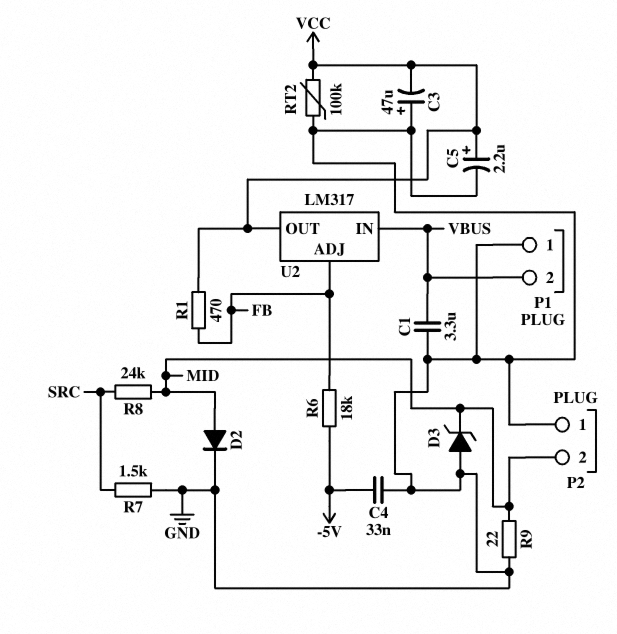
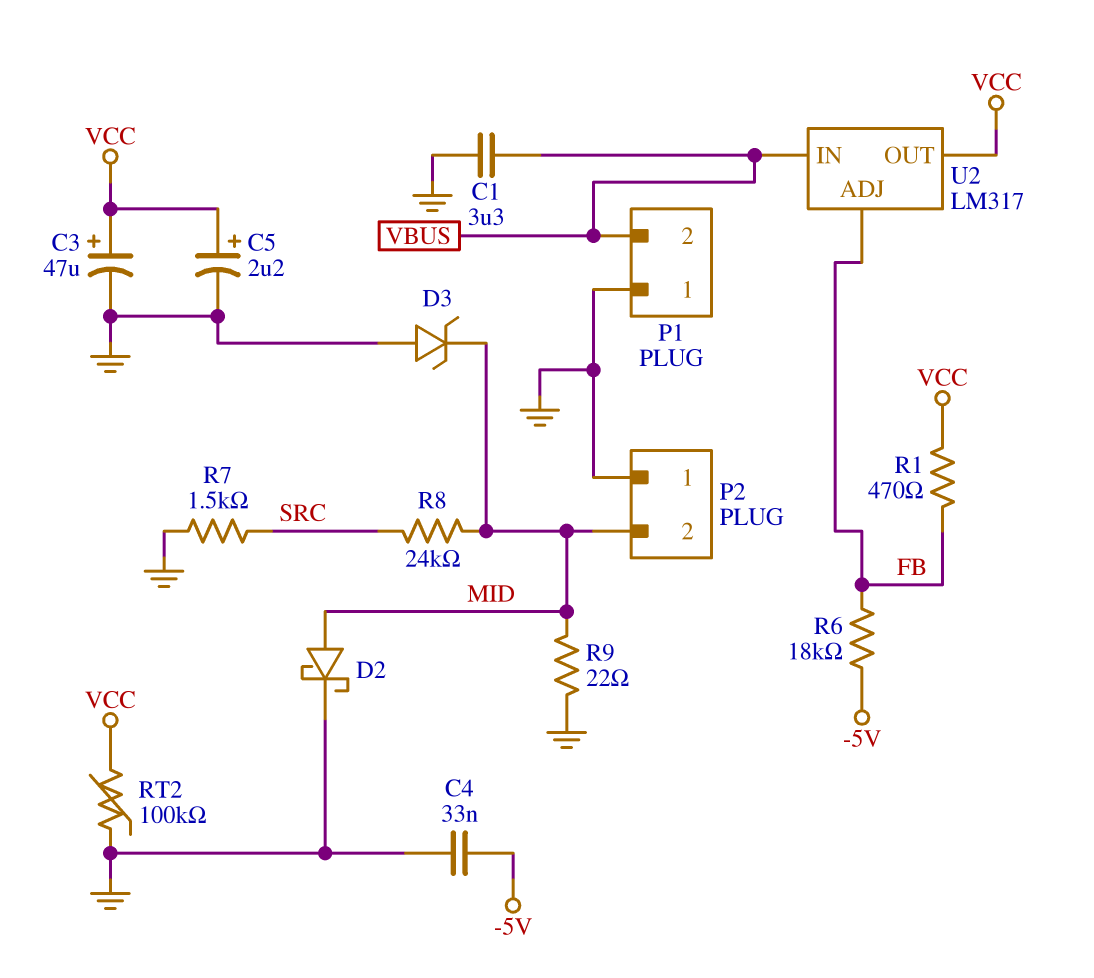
C3: 47uF (plus GND, minus VCC) -> 47uF (plus VCC, minus GND)
D2: diode (A MID, K GND) -> schottky (A MID, K GND)

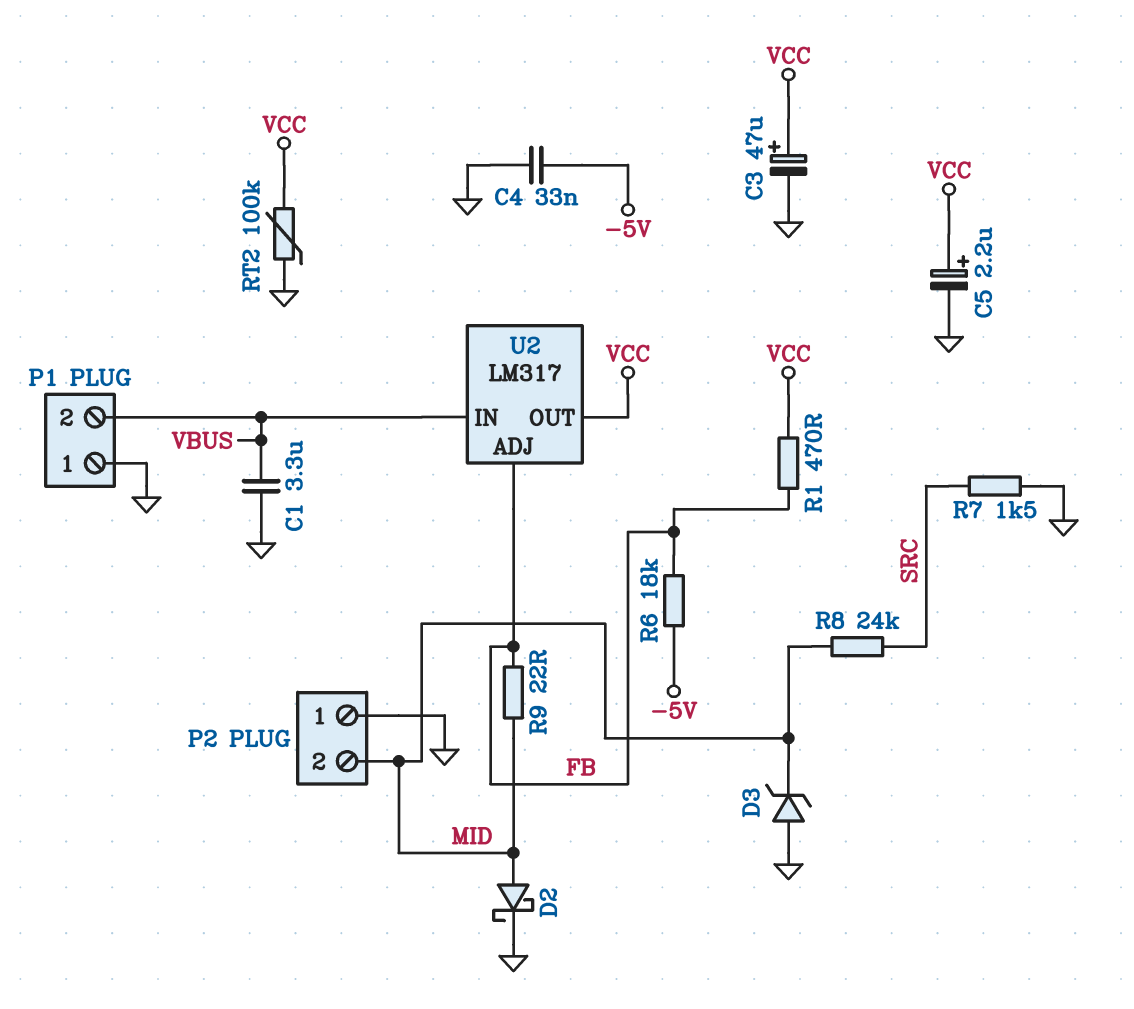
R9: 22 (GND, MID) -> 22 (FB, MID)

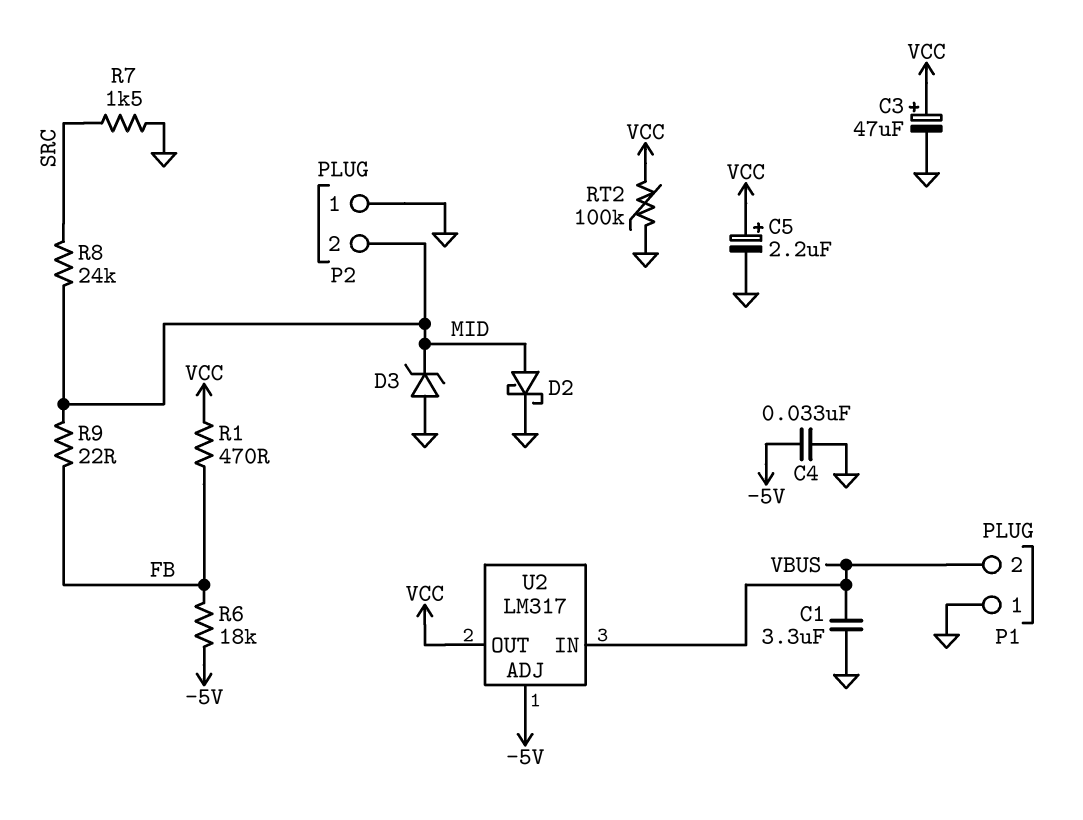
U2 pin ADJ: FB -> -5V

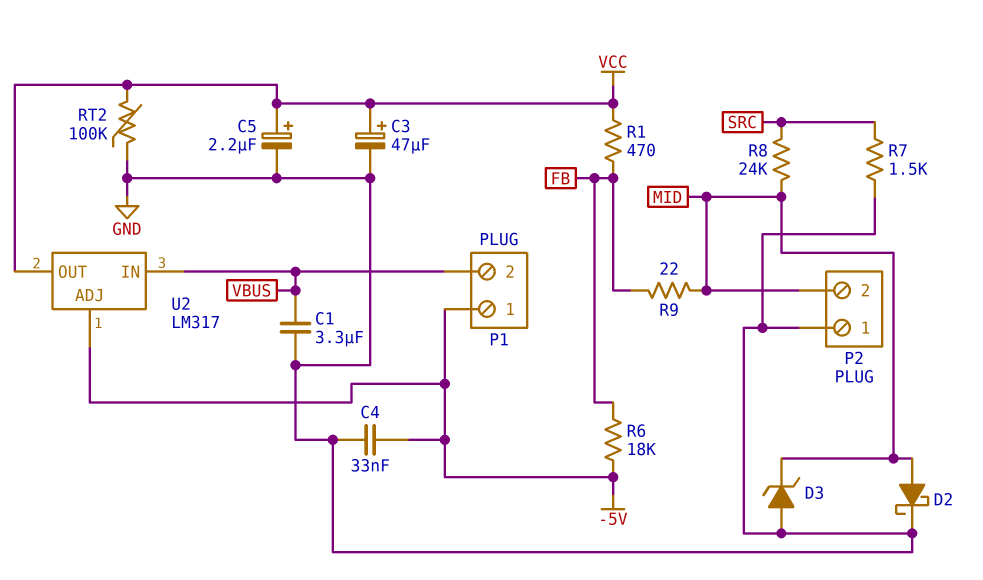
P1 pin 1: GND -> -5V

